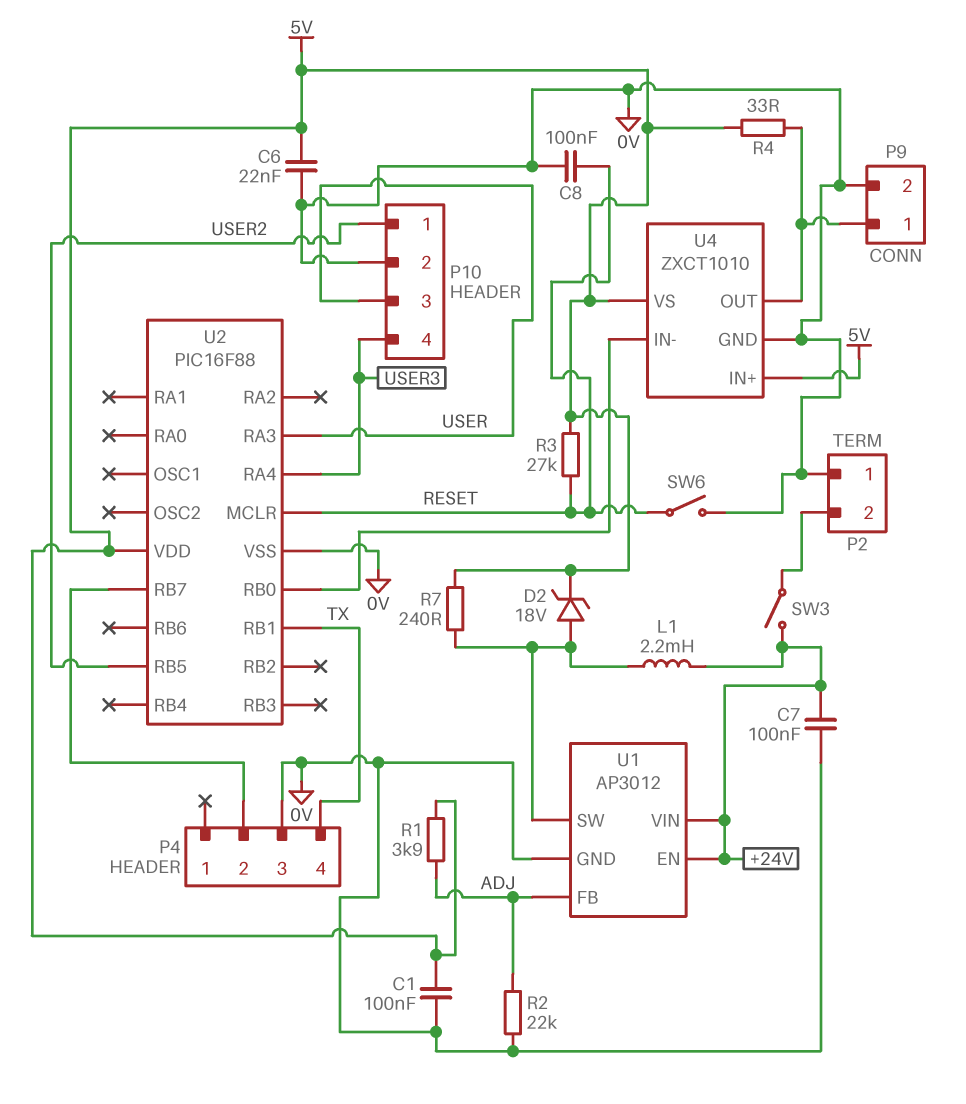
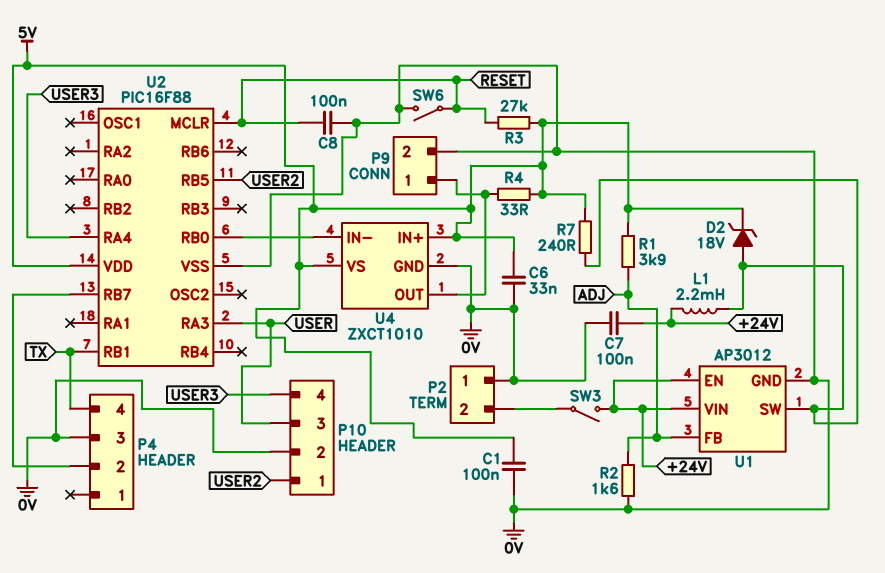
C6: 22nF (0V, 5V) -> 33nF (0V, 5V)
R2: 22k (0V, ADJ) -> 1.6k (0V, ADJ)

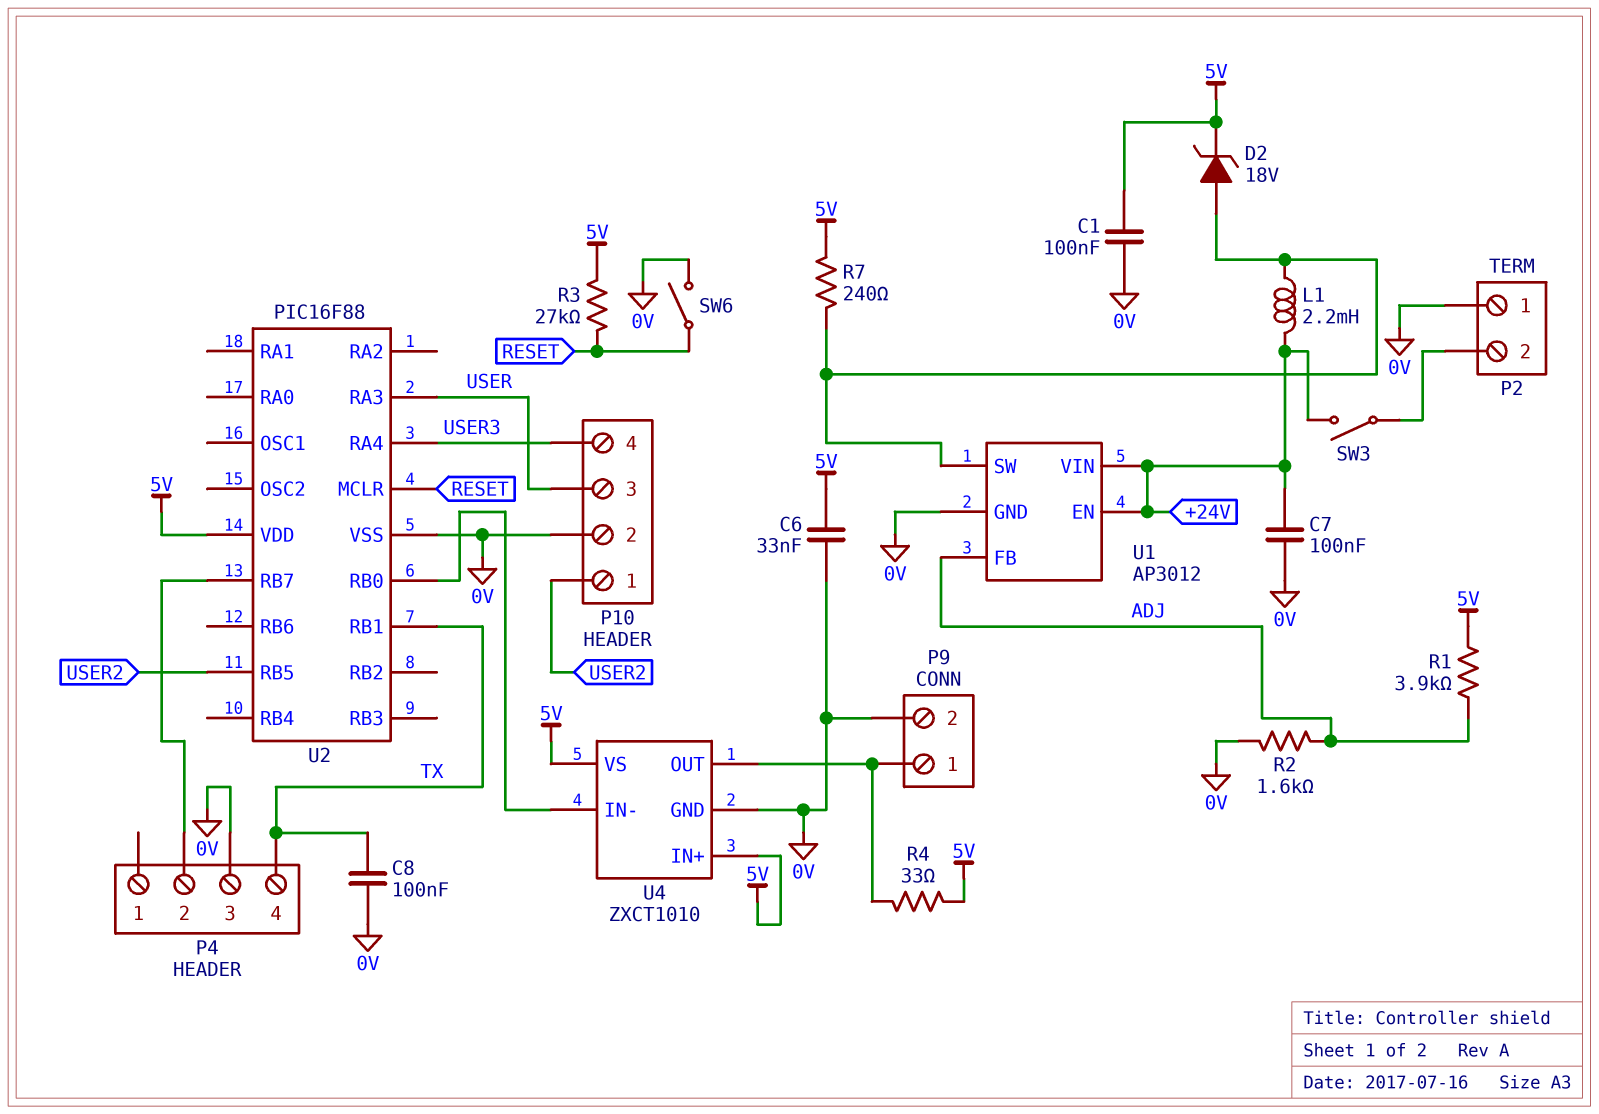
C8: 100nF (0V, RESET) -> 100nF (0V, TX)

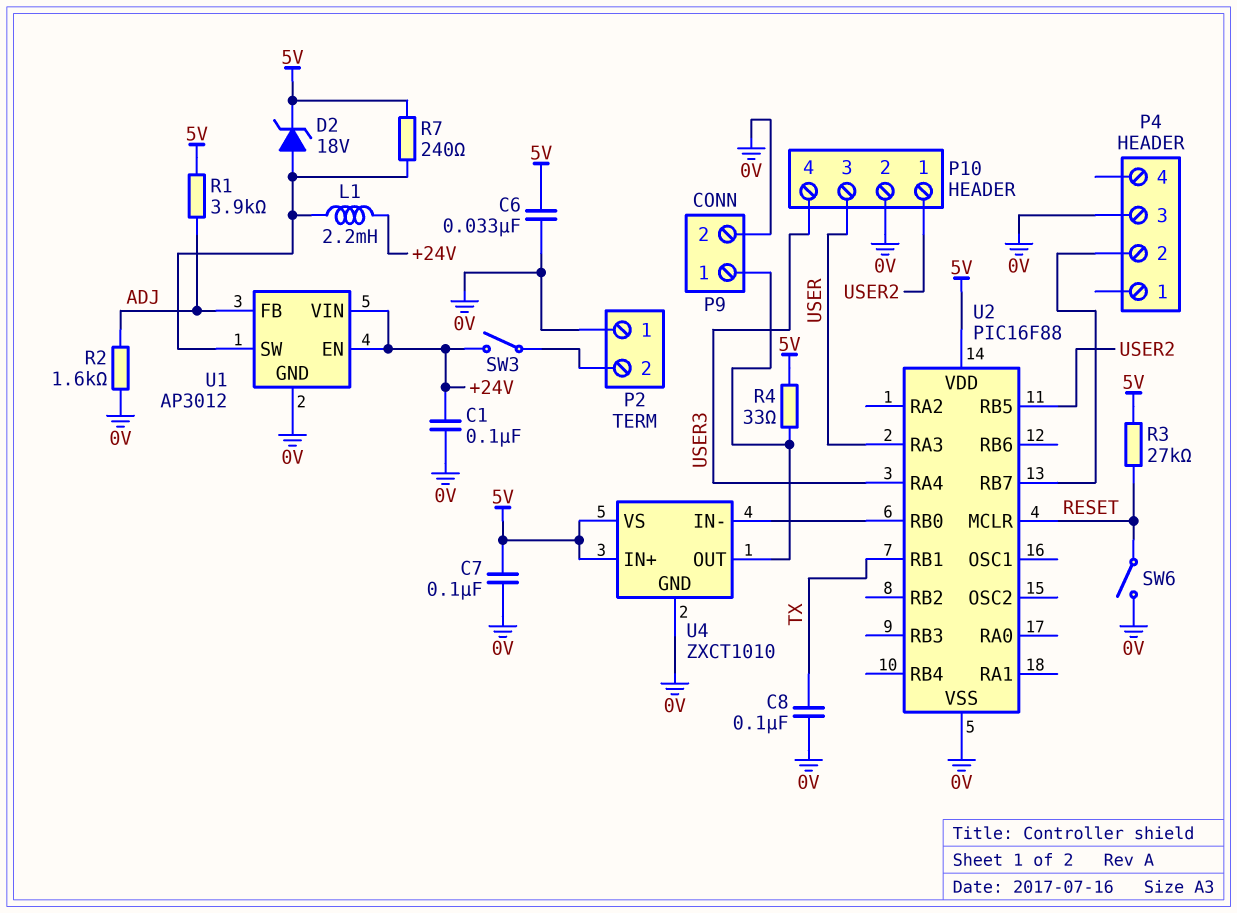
C1: 100nF (0V, 5V) -> 100nF (+24V, 0V)
C7: 100nF (+24V, 0V) -> 100nF (0V, 5V)
P4 pin 4: TX -> none

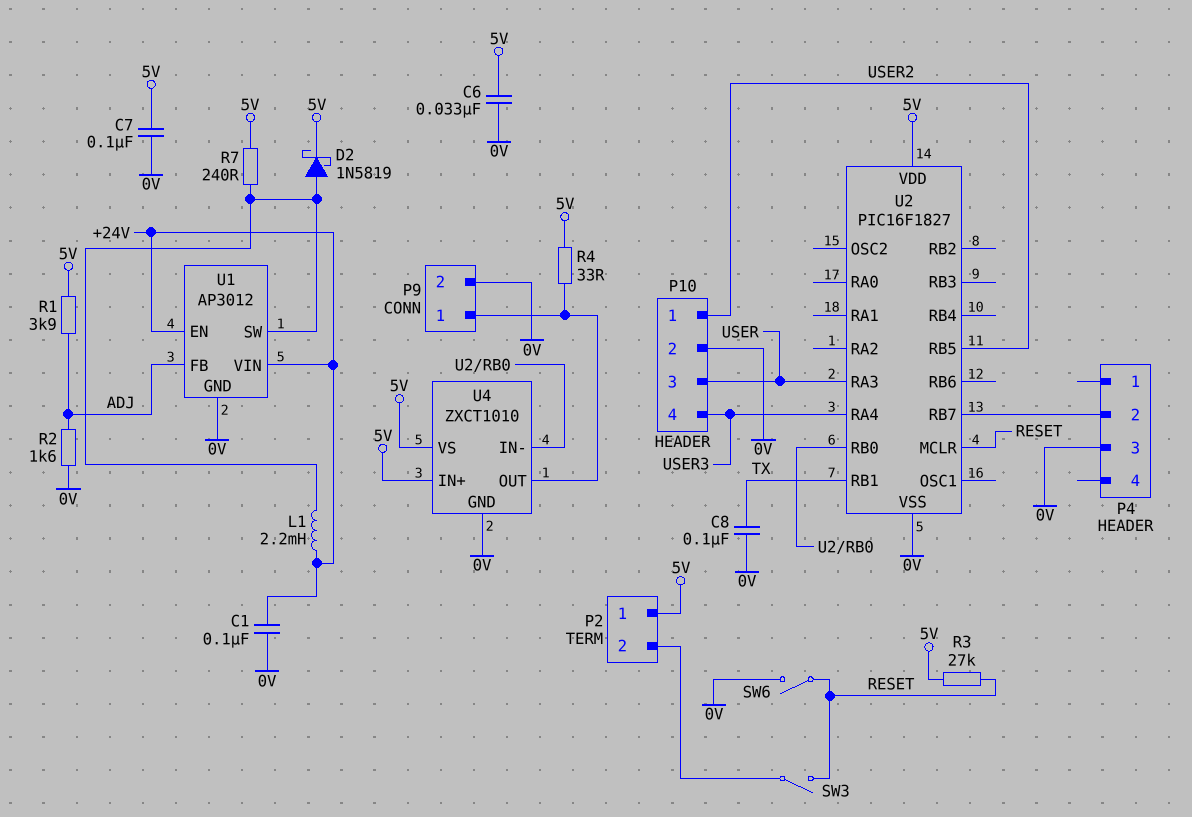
D2: zener 18V (A U1/SW, K 5V) -> schottky 1N5819 (A U1/SW, K 5V)
P2 pin 1: 0V -> 5V
SW3: switch (+24V, P2/2) -> switch (P2/2, RESET)
U2: PIC16F88 -> PIC16F1827

